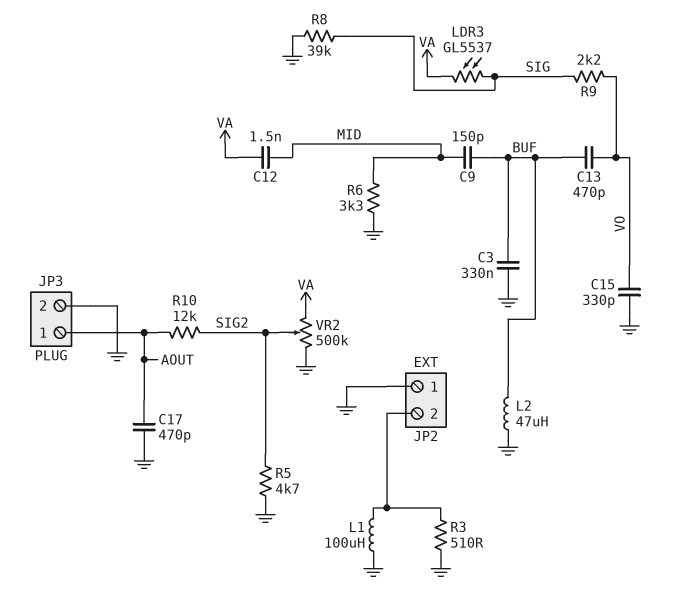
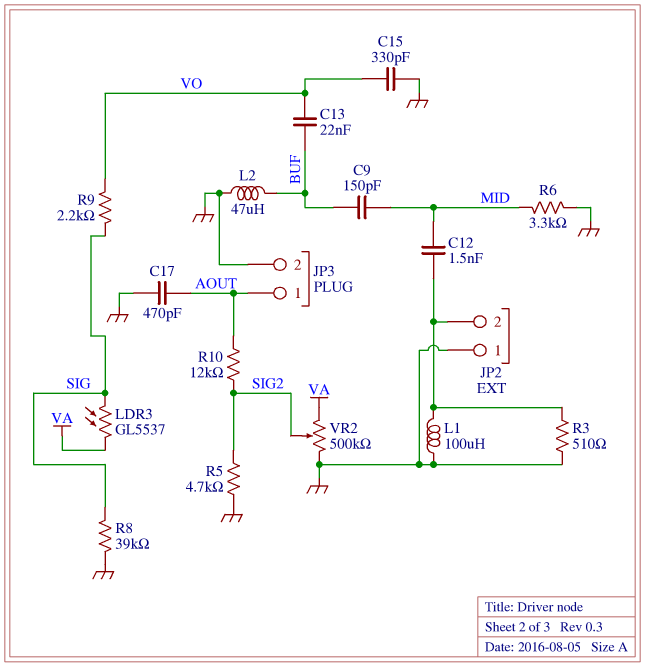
C3: 330nF (BUF, GND) -> none
C12: 1.5nF (MID, VA) -> 1.5nF (JP2/2, MID)
C13: 470pF (BUF, VO) -> 22nF (BUF, VO)

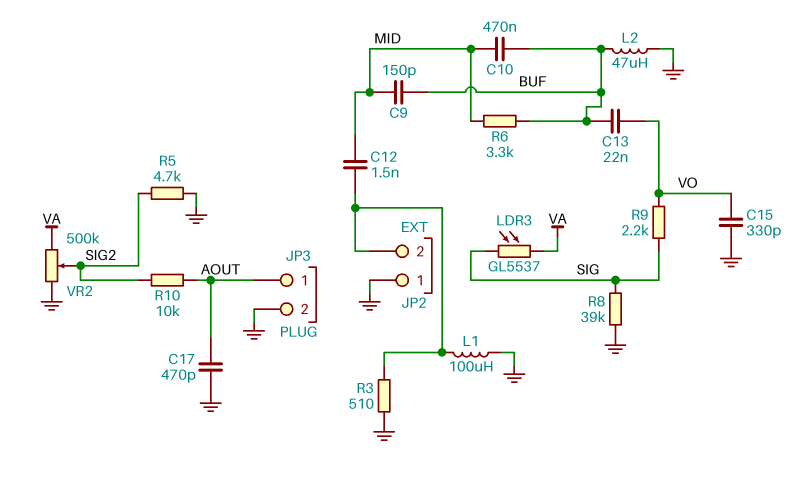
C10: none -> 470nF (BUF, MID)
R6: 3.3k (GND, MID) -> 3.3k (BUF, MID)
R10: 12k (AOUT, SIG2) -> 10k (AOUT, SIG2)

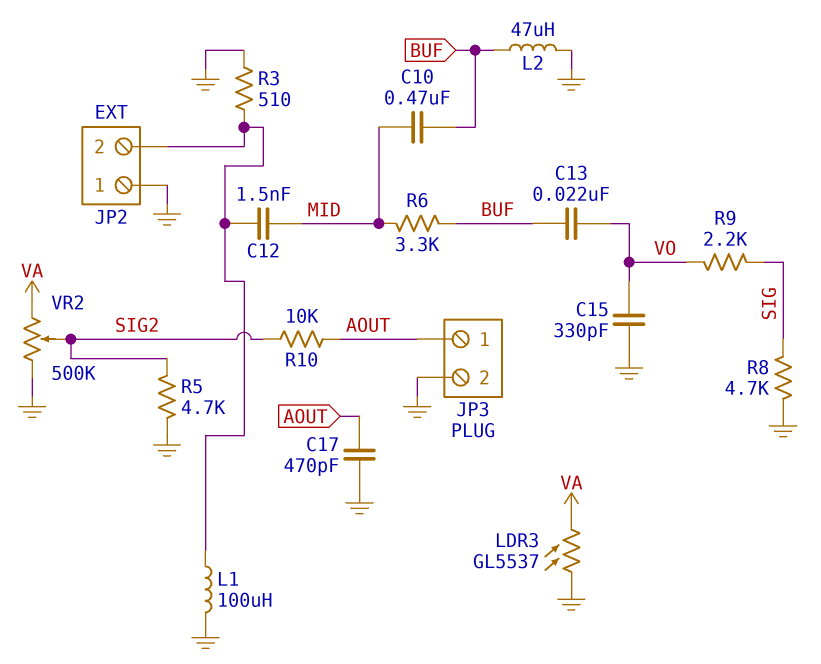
C9: 150pF (BUF, MID) -> none
LDR3: GL5537 (SIG, VA) -> GL5537 (GND, VA)
R8: 39k (GND, SIG) -> 4.7k (GND, SIG)

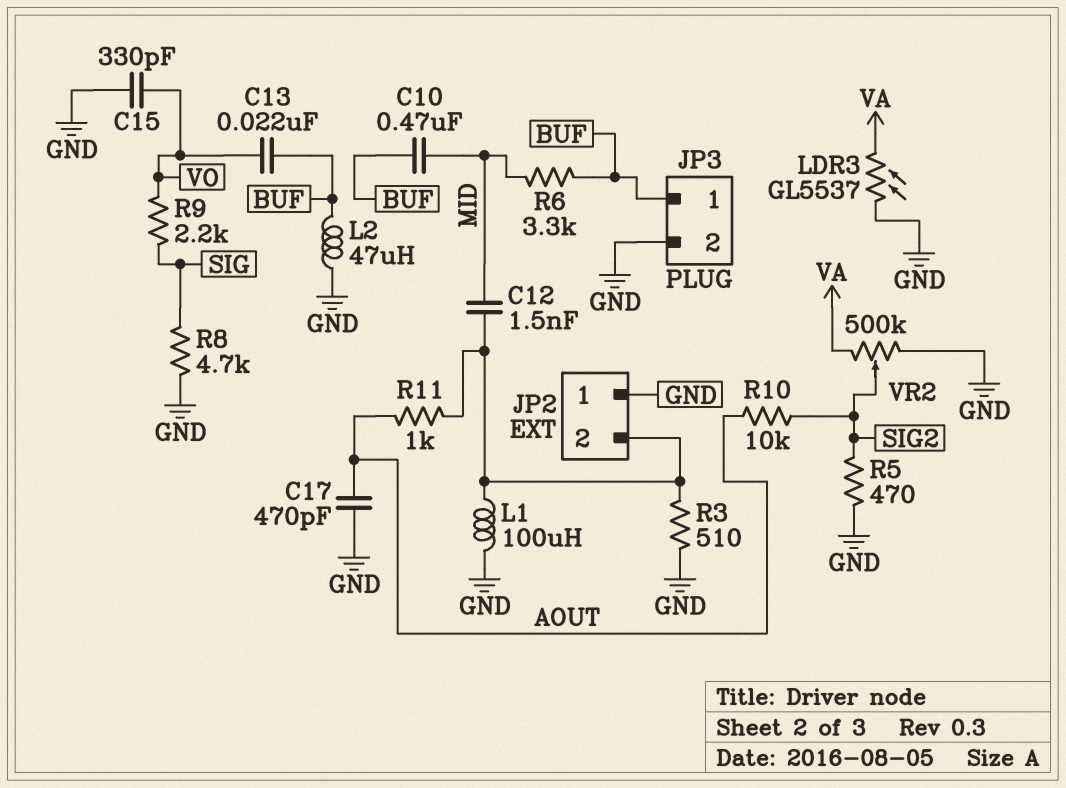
JP3 pin 1: AOUT -> BUF
R5: 4.7k (GND, SIG2) -> 470 (GND, SIG2)
R11: none -> 1k (AOUT, JP2/2)

